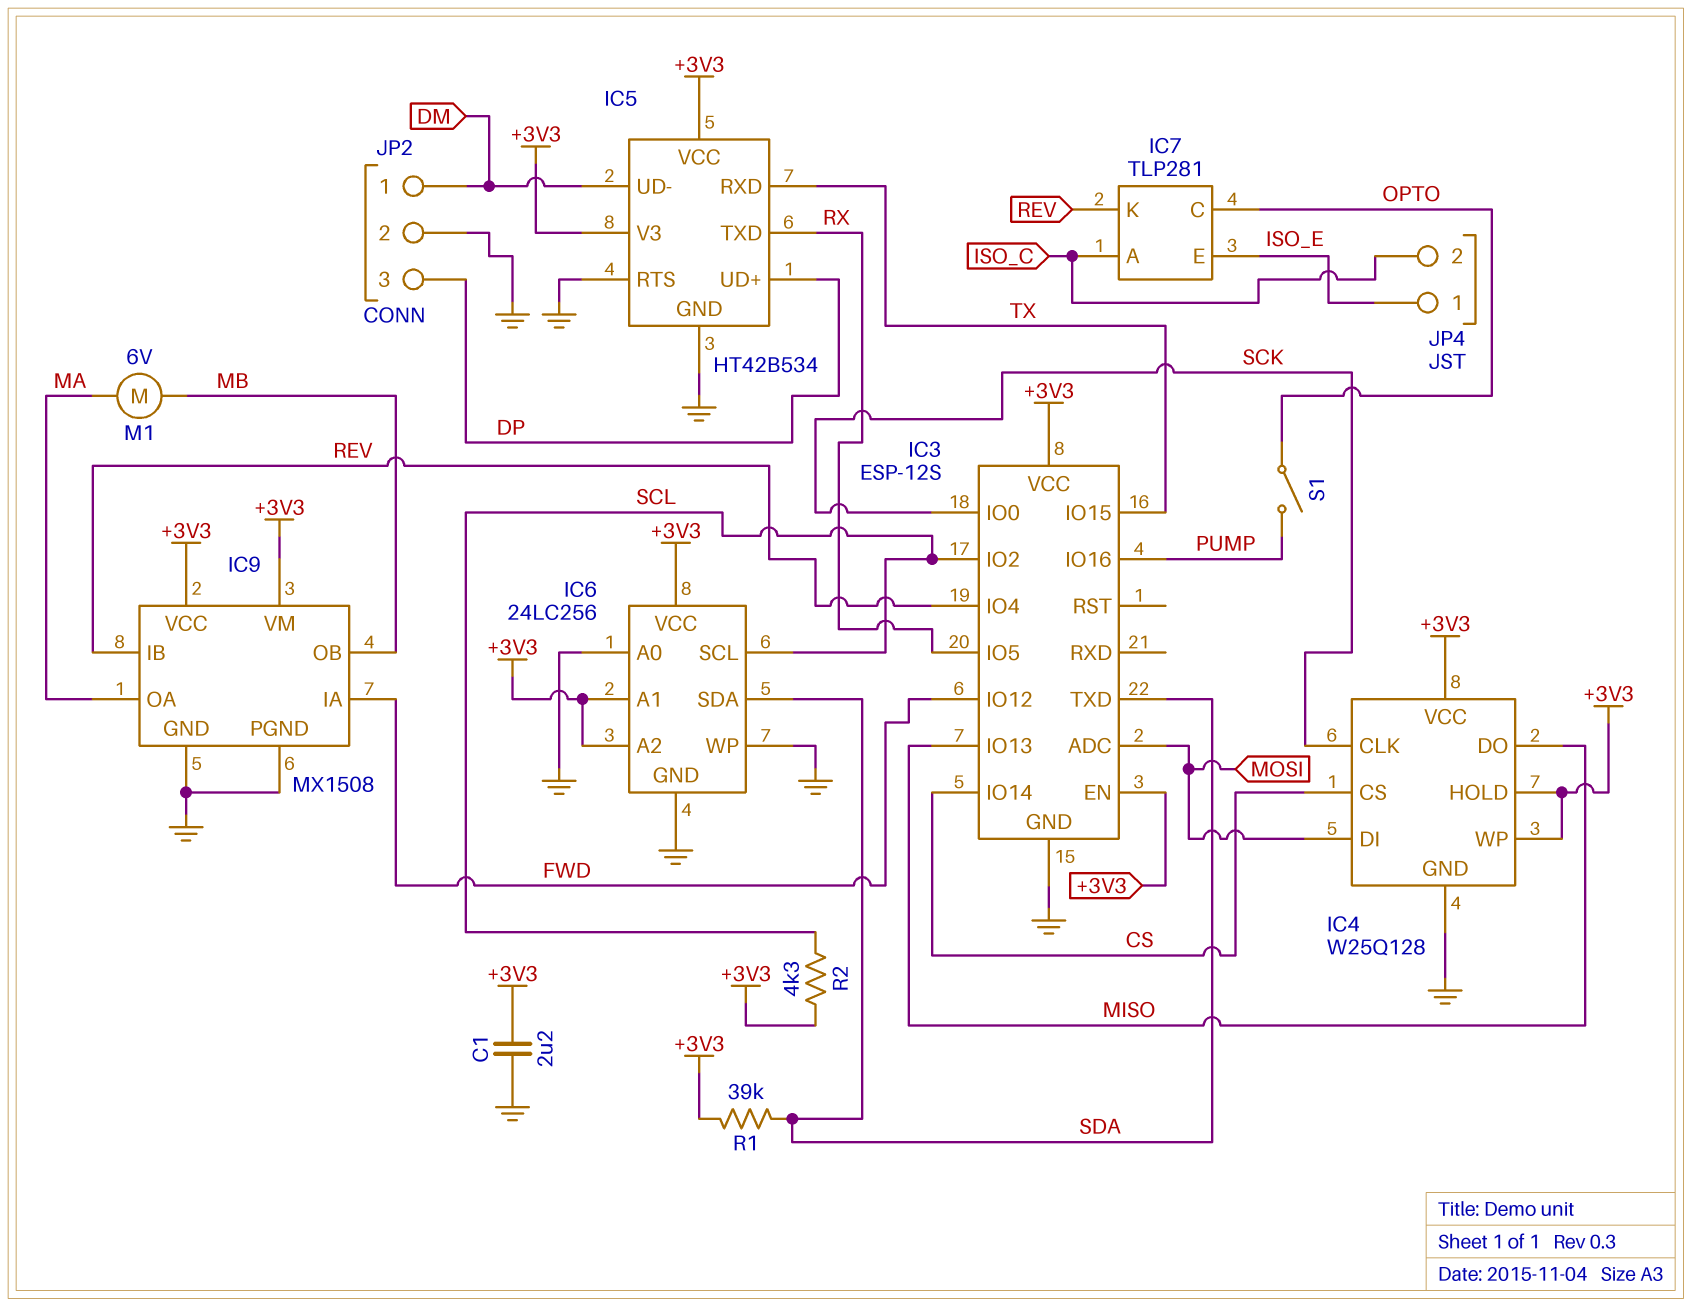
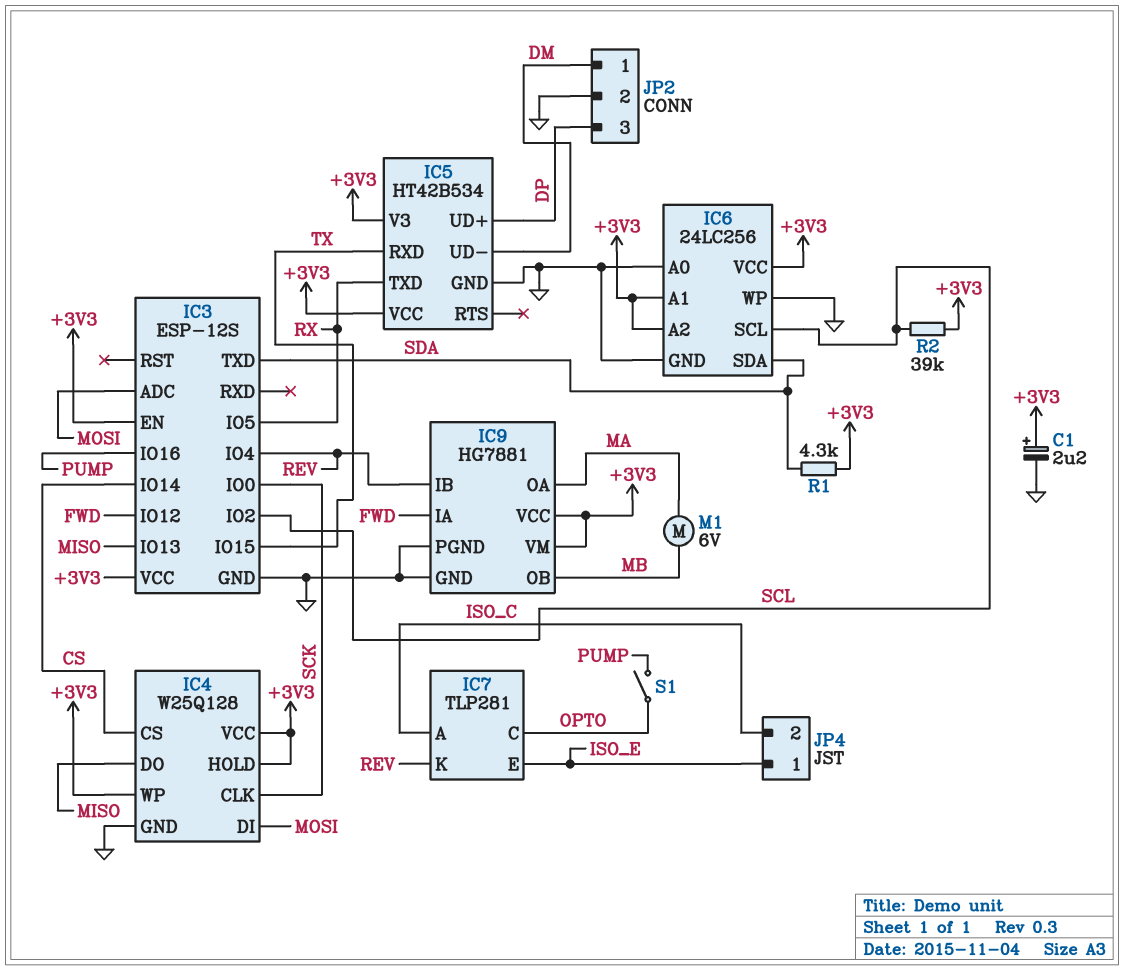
C1: 2.2uF (+3V3, GND) -> 2.2uF (plus +3V3, minus GND)
IC5 pin RTS: GND -> none
IC9: MX1508 -> HG7881
R1: 39k (+3V3, SDA) -> 4.3k (+3V3, SDA)
R2: 4.3k (+3V3, SCL) -> 39k (+3V3, SCL)

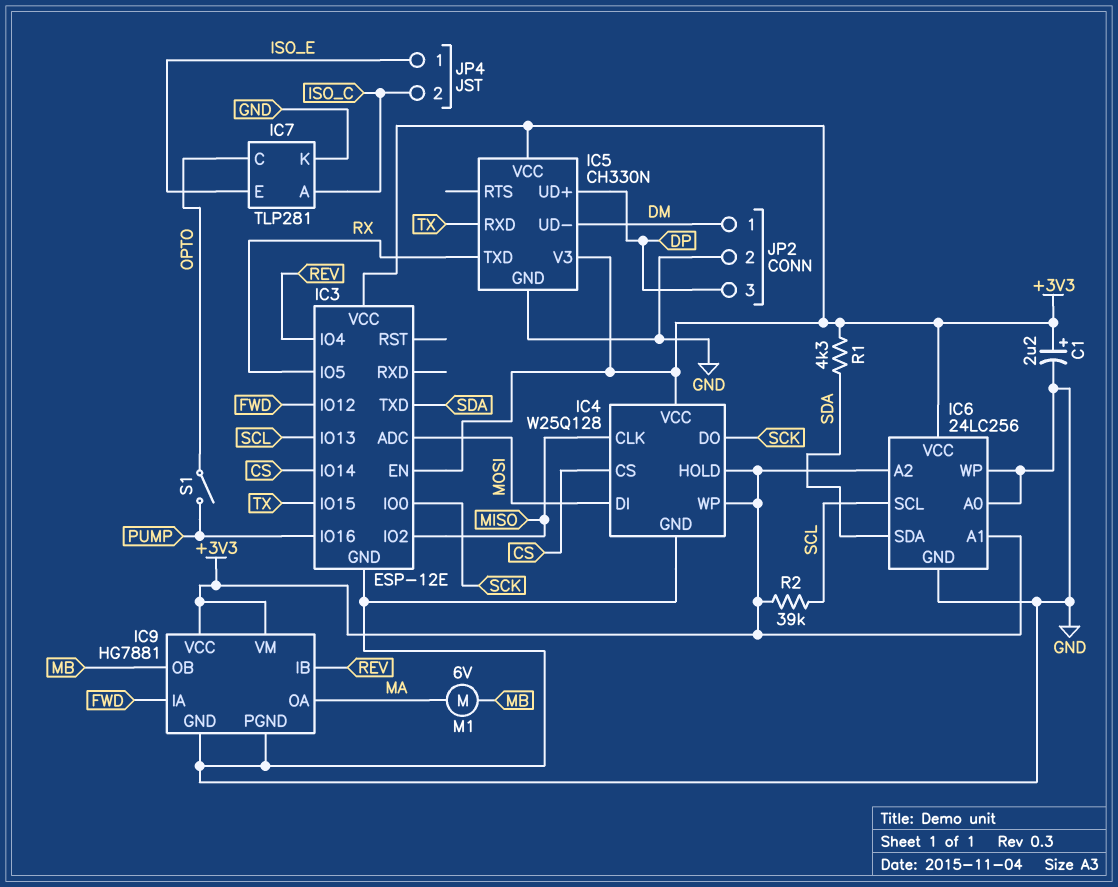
IC3: ESP-12S -> ESP-12E
IC3 pin IO2: SCL -> MISO
IC3 pin IO13: MISO -> SCL
IC4 pin CLK: SCK -> MISO
IC4 pin DO: MISO -> SCK
IC5: HT42B534 -> CH330N
IC7 pin K: REV -> GND

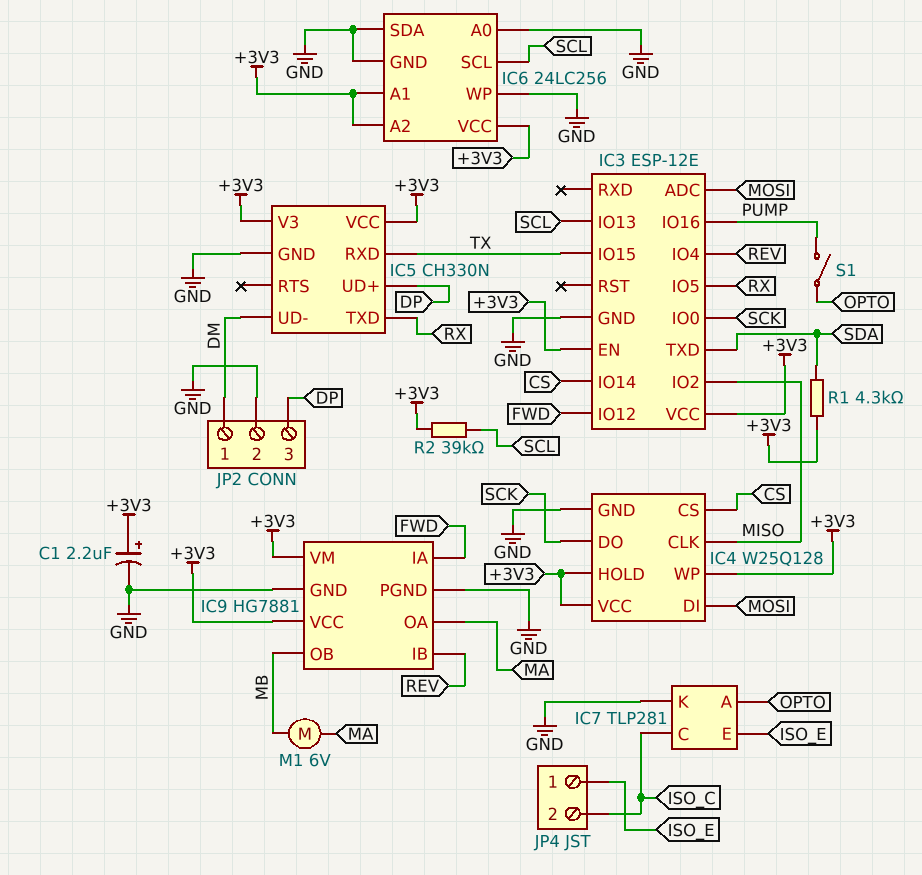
IC6 pin SDA: SDA -> GND
IC7 pin A: ISO_C -> OPTO
IC7 pin C: OPTO -> ISO_C

